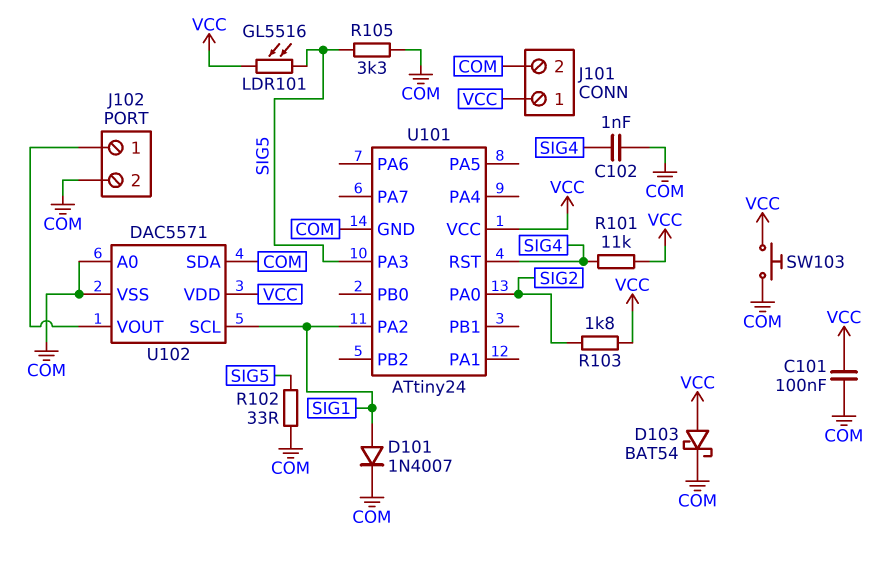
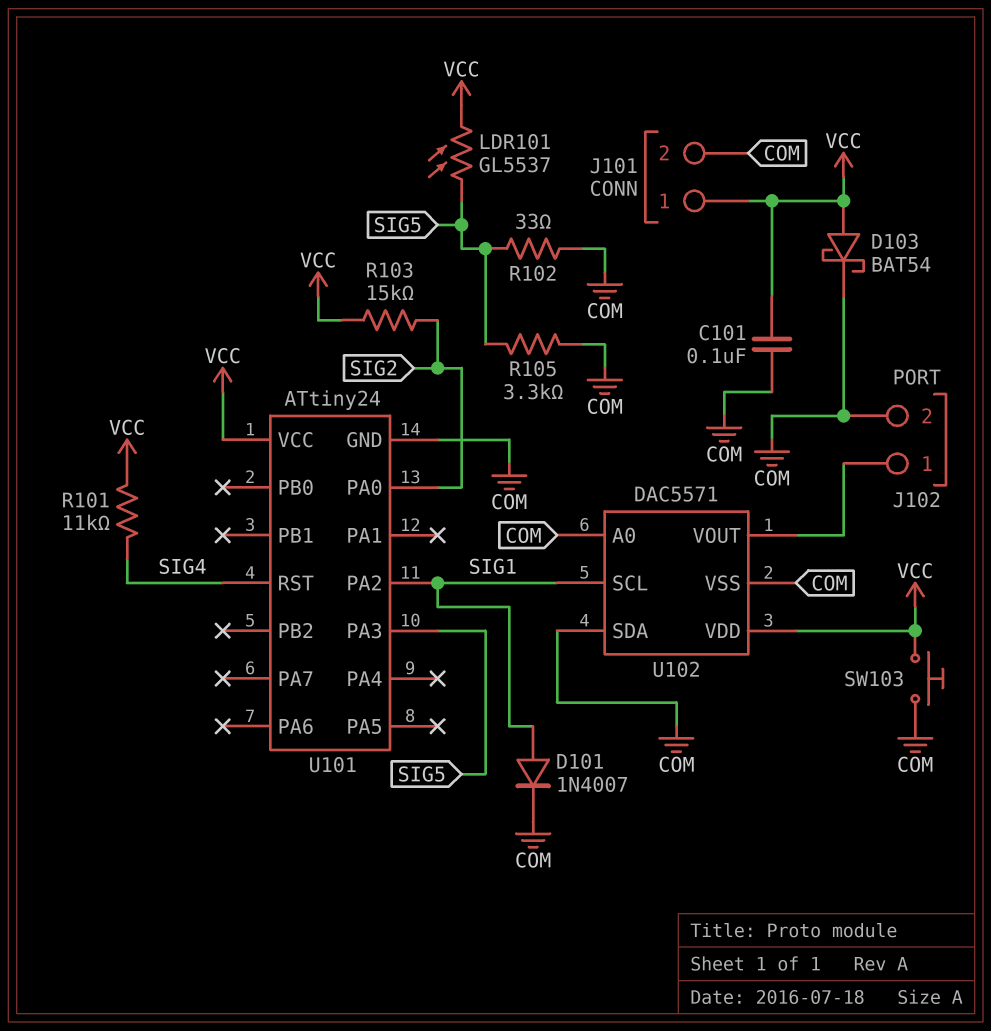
C102: 1nF (COM, SIG4) -> none
LDR101: GL5516 (SIG5, VCC) -> GL5537 (SIG5, VCC)
R103: 1.8k (SIG2, VCC) -> 15k (SIG2, VCC)

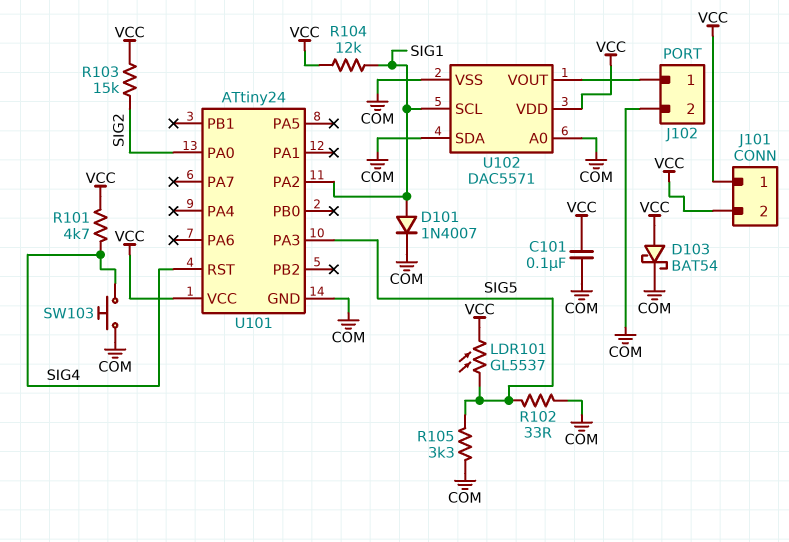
J101 pin 2: COM -> VCC
R101: 11k (SIG4, VCC) -> 4.7k (SIG4, VCC)
R104: none -> 12k (SIG1, VCC)
SW103: button (COM, VCC) -> button (COM, SIG4)

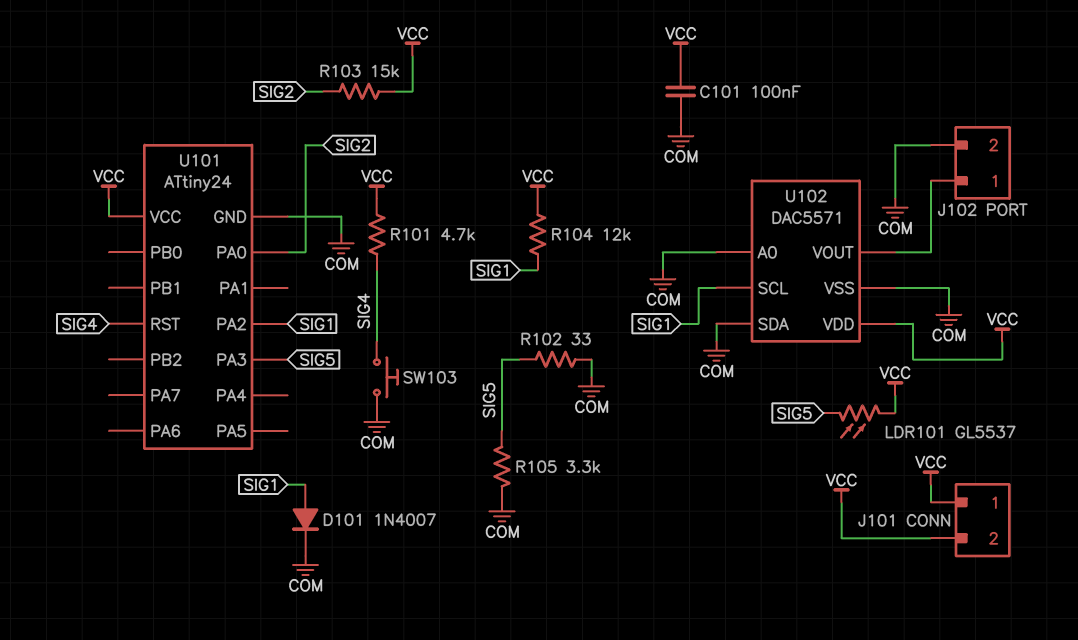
D103: schottky BAT54 (A VCC, K COM) -> none

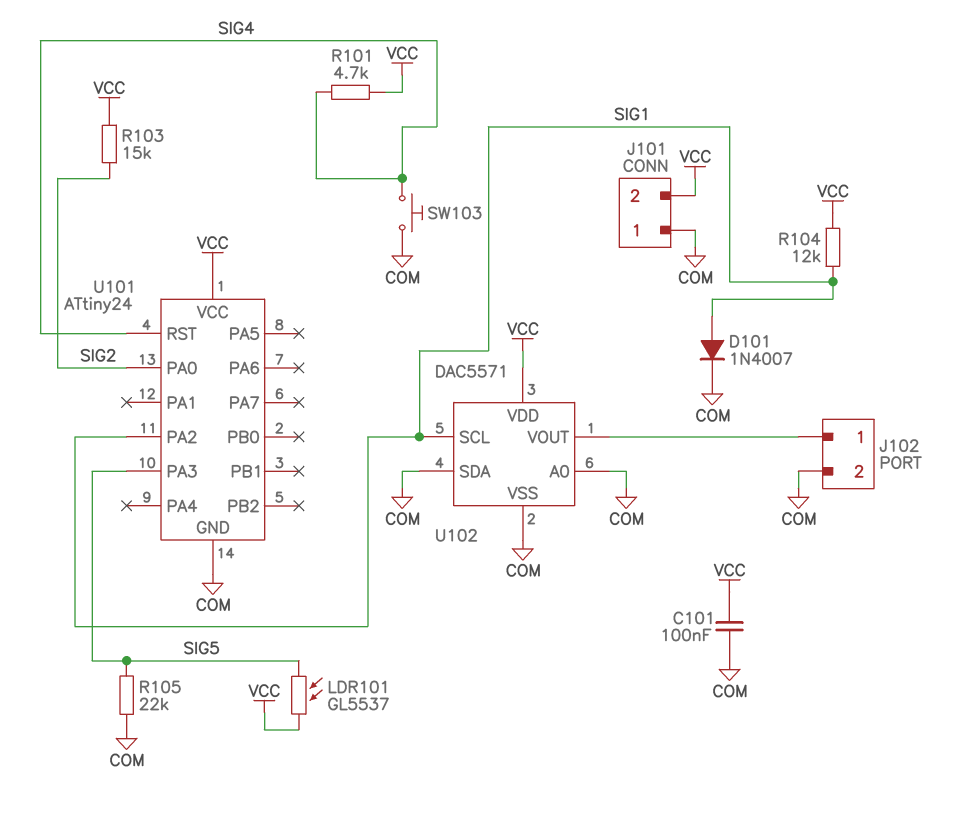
J101 pin 1: VCC -> COM
R102: 33 (COM, SIG5) -> none
R105: 3.3k (COM, SIG5) -> 22k (COM, SIG5)

